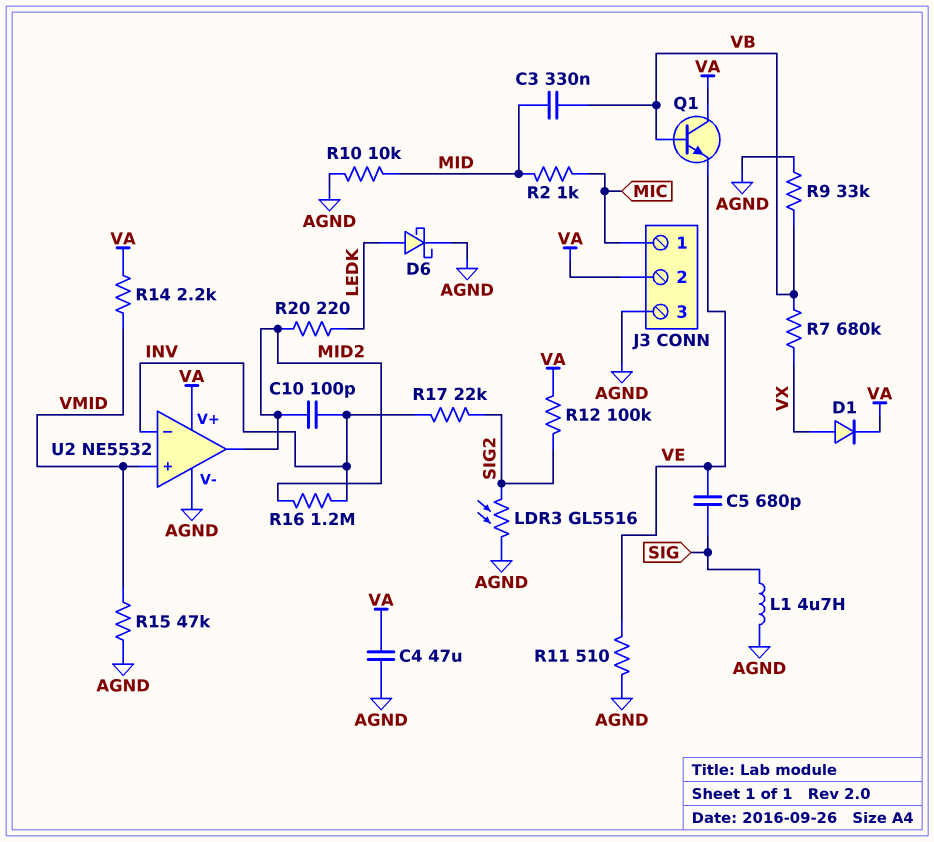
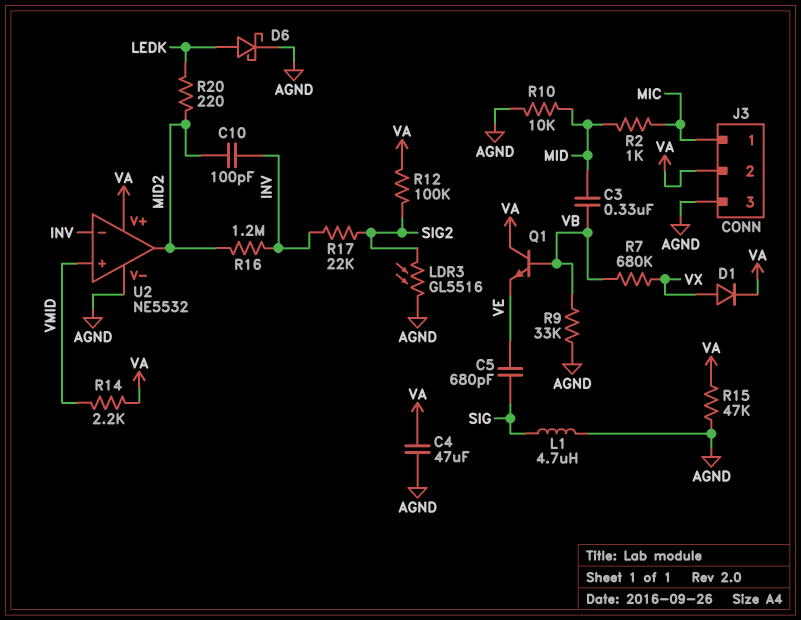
R11: 510 (AGND, VE) -> none
R15: 47k (AGND, VMID) -> 47k (AGND, VA)

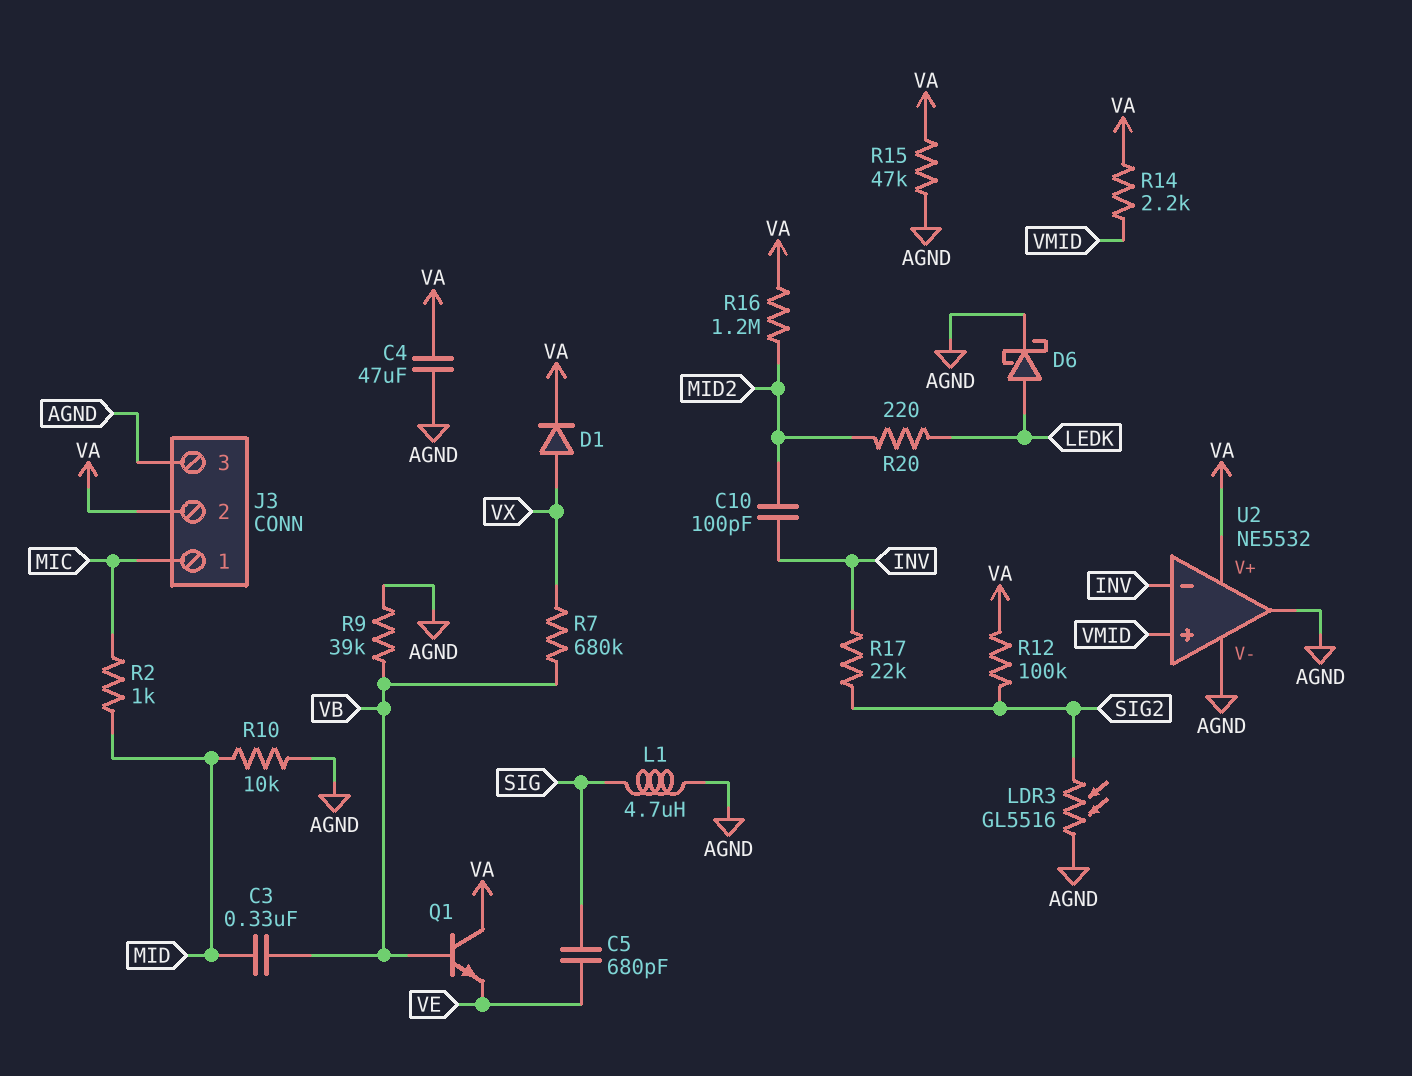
R9: 33k (AGND, VB) -> 39k (AGND, VB)
R16: 1.2M (INV, MID2) -> 1.2M (MID2, VA)
U2 pin out: MID2 -> AGND

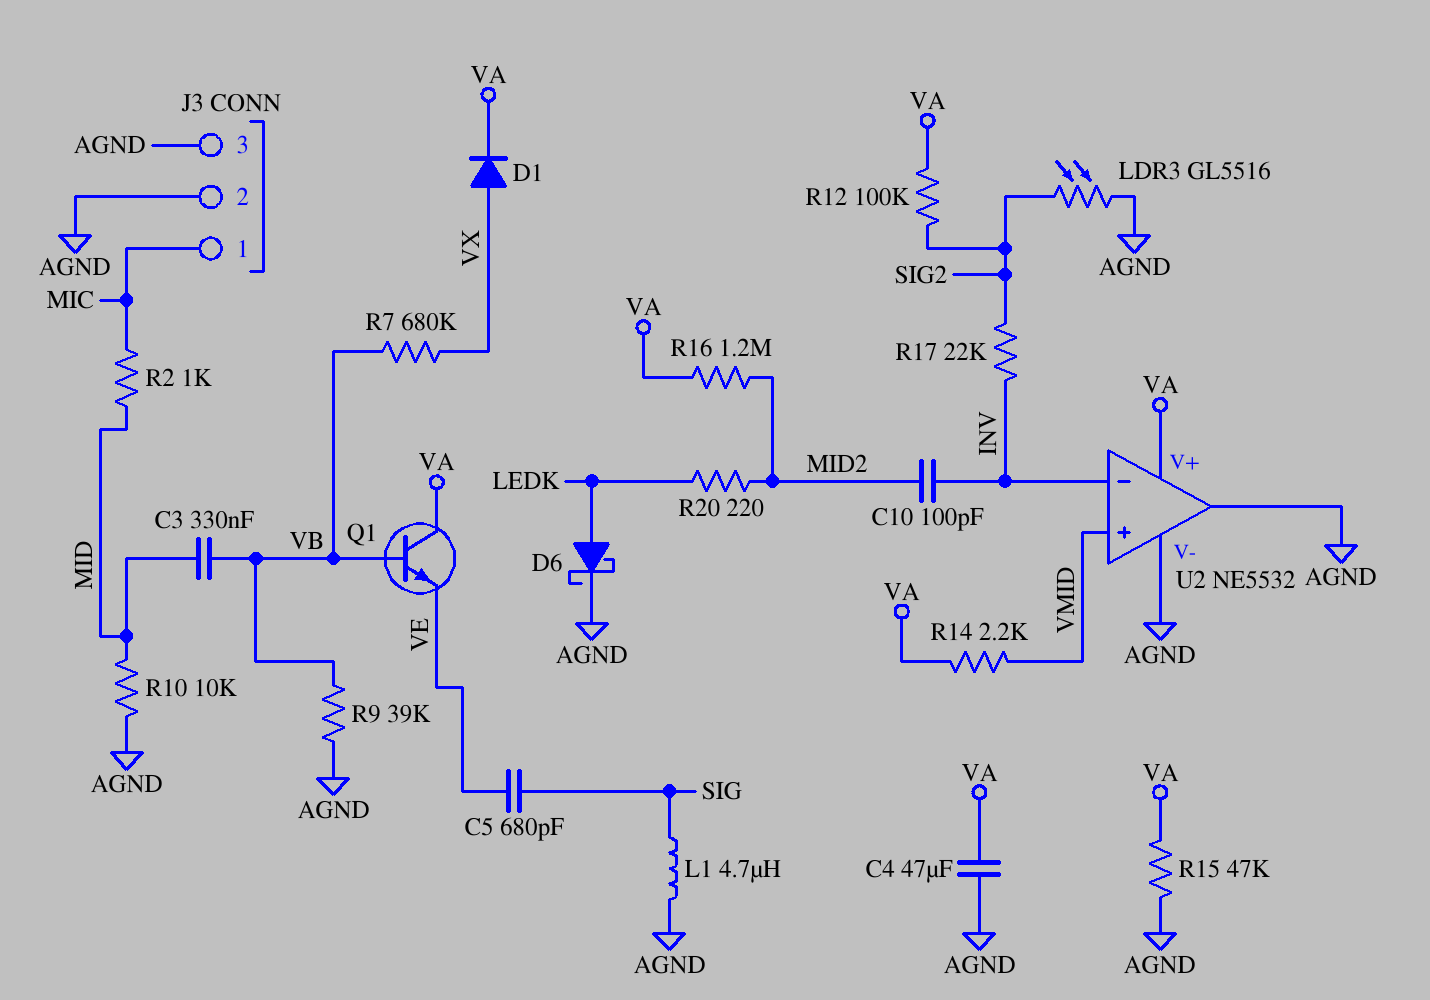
J3 pin 2: VA -> AGND

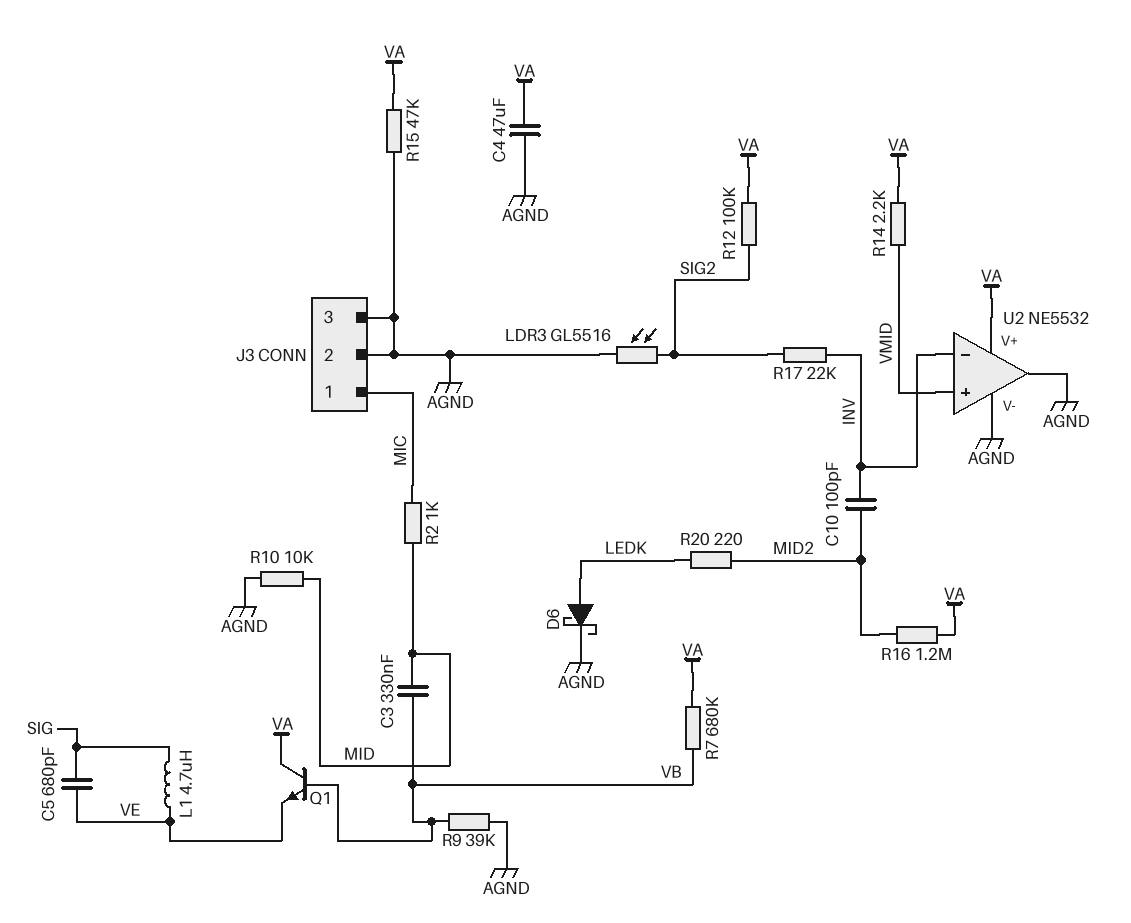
D1: diode (A VX, K VA) -> none
L1: 4.7uH (AGND, SIG) -> 4.7uH (SIG, VE)
R7: 680k (VB, VX) -> 680k (VA, VB)

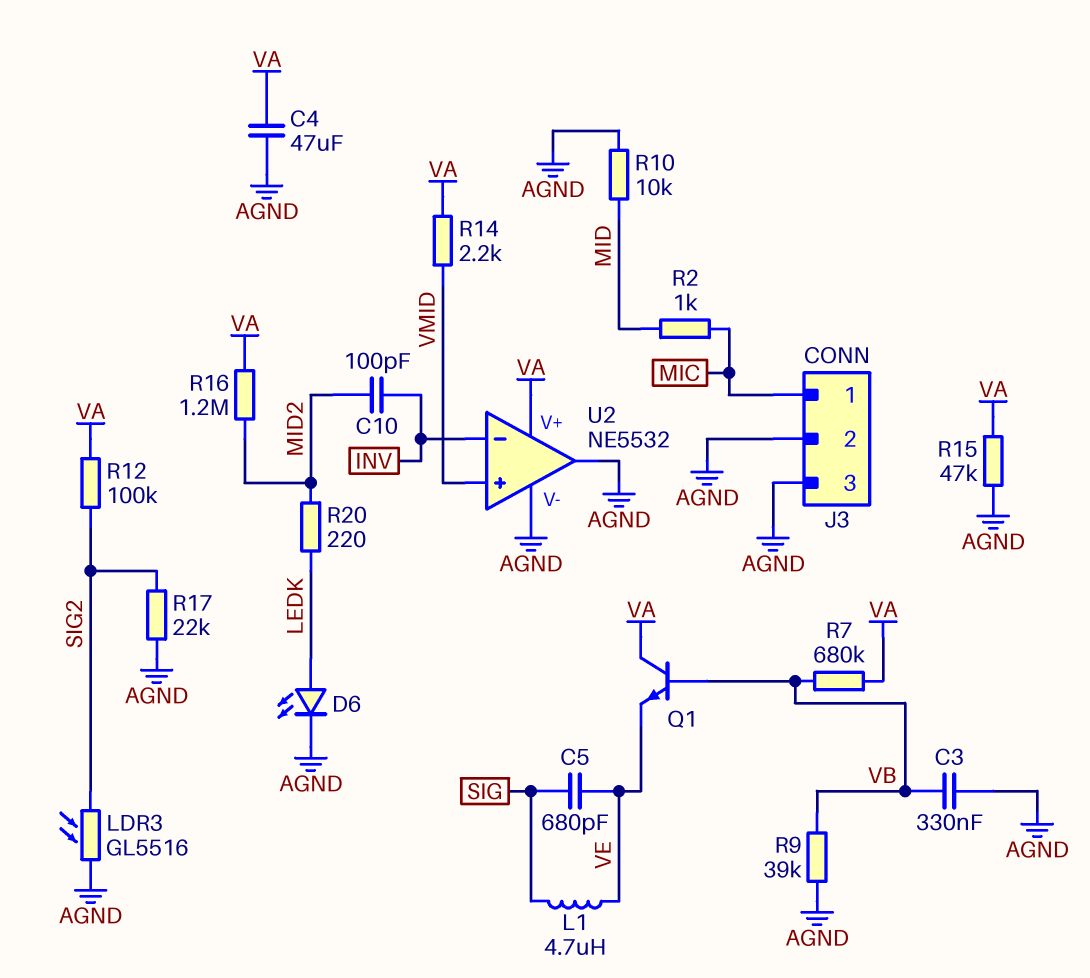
C3: 330nF (MID, VB) -> 330nF (AGND, VB)
D6: schottky (A LEDK, K AGND) -> LED (A LEDK, K AGND)
R17: 22k (INV, SIG2) -> 22k (AGND, SIG2)

